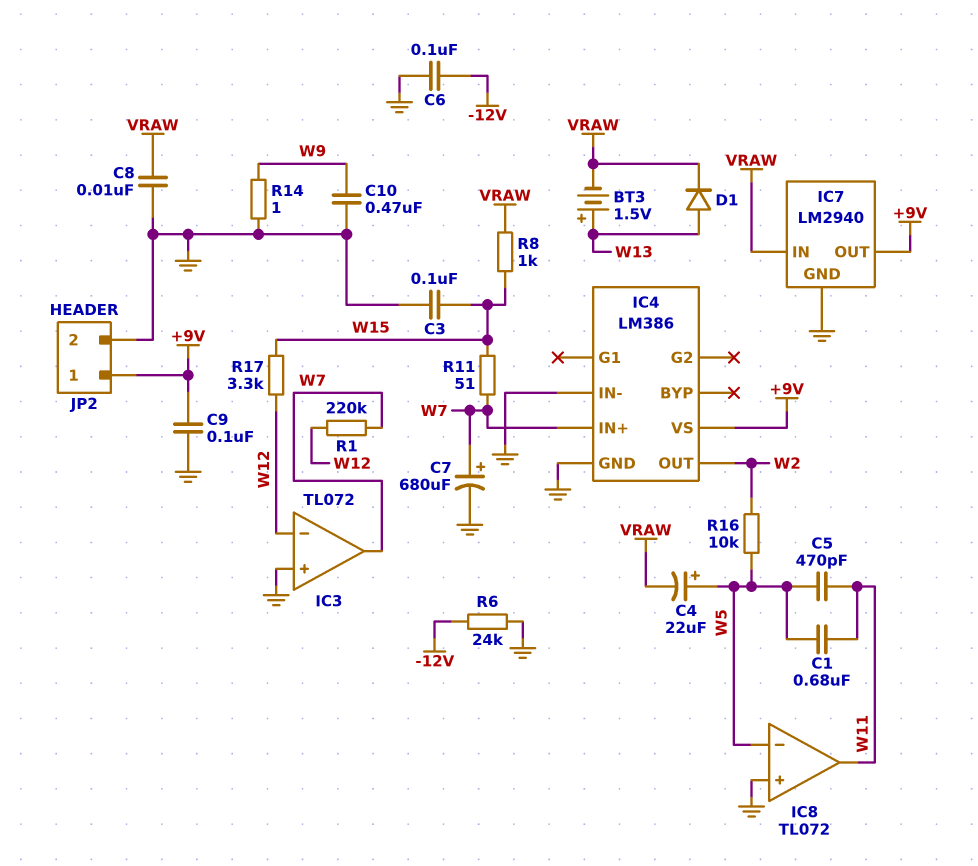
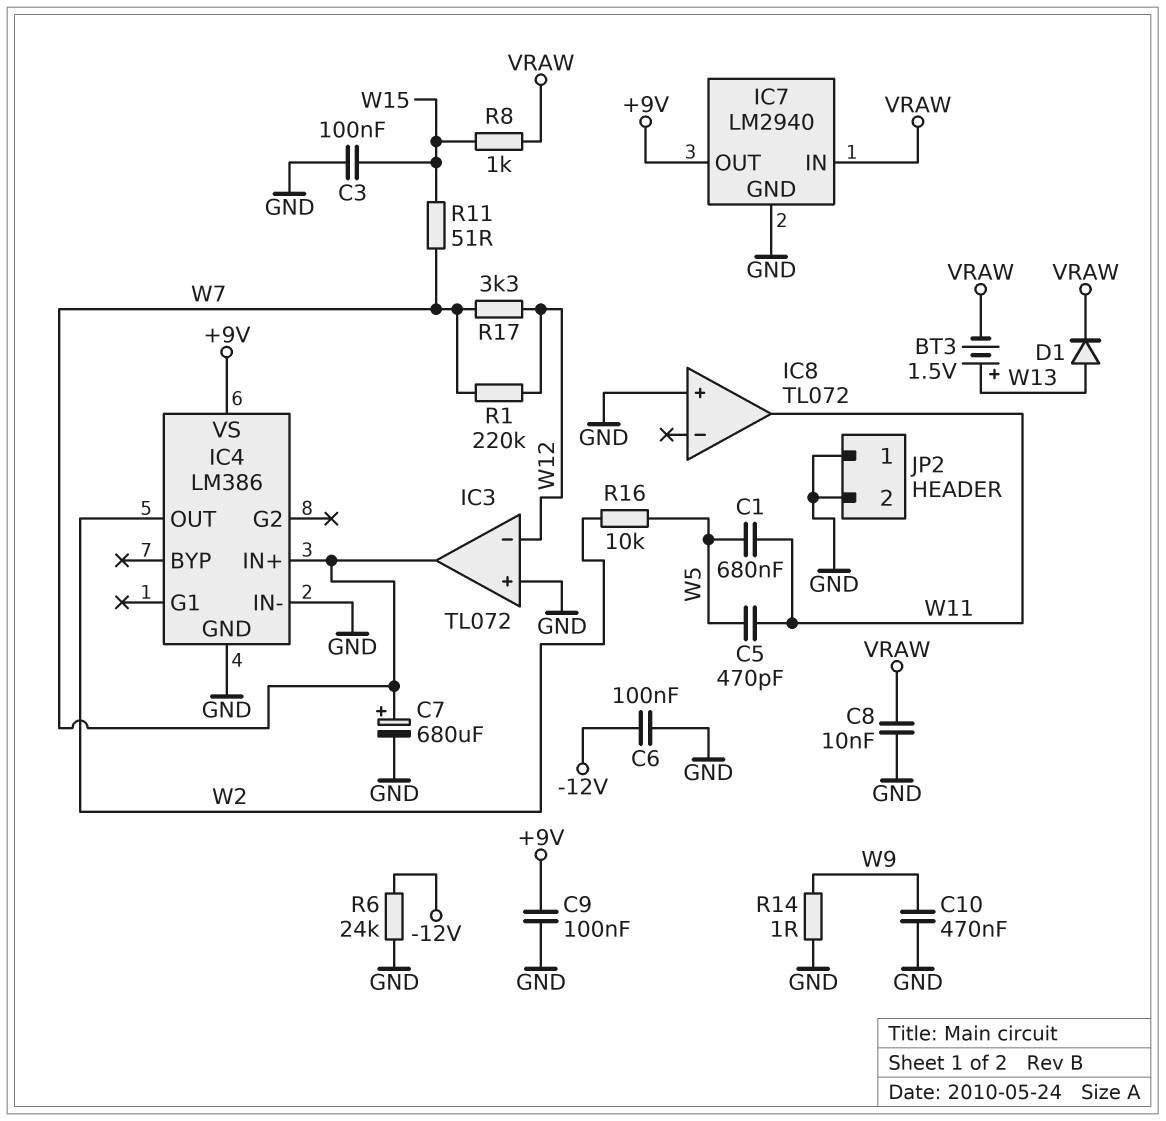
C4: 22uF (plus W5, minus VRAW) -> none
IC8 pin in-: W5 -> none
JP2 pin 1: +9V -> GND
R17: 3.3k (W12, W15) -> 3.3k (W7, W12)

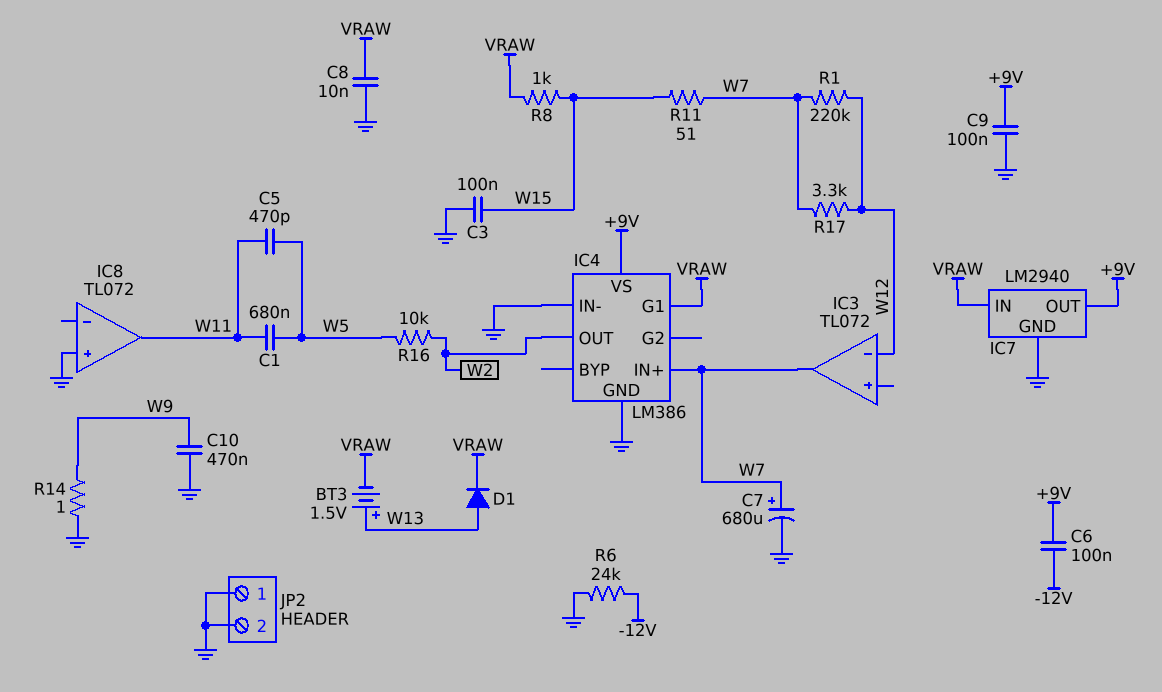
C6: 100nF (-12V, GND) -> 100nF (+9V, -12V)
IC3 pin in+: GND -> none
IC4 pin G1: none -> VRAW

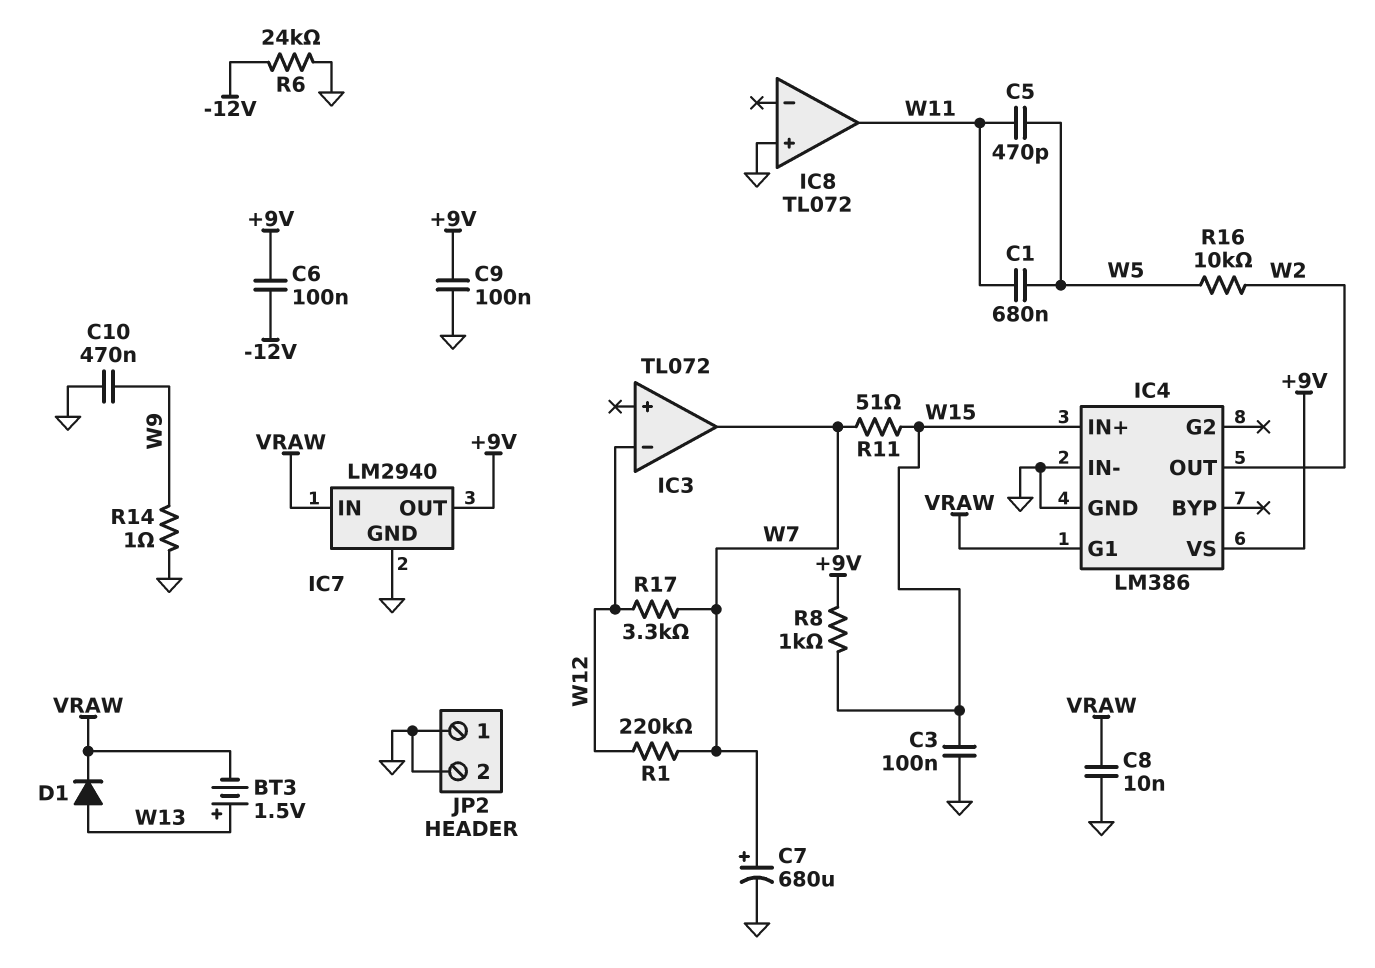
IC4 pin IN+: W7 -> W15
R8: 1k (VRAW, W15) -> 1k (+9V, W15)

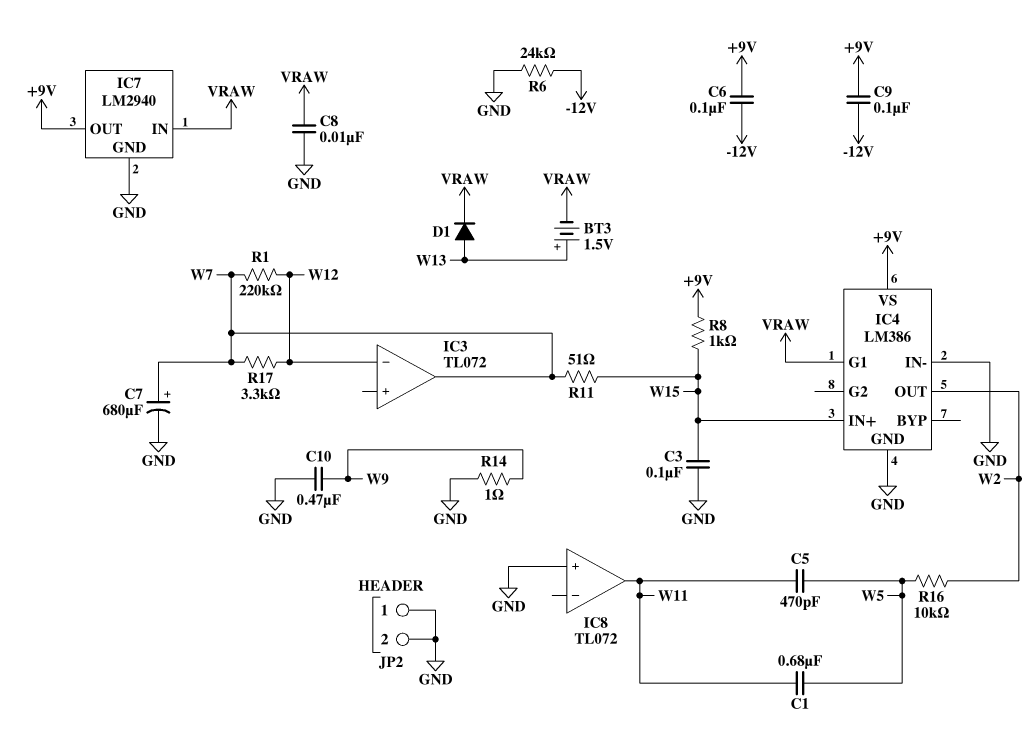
C9: 100nF (+9V, GND) -> 100nF (+9V, -12V)

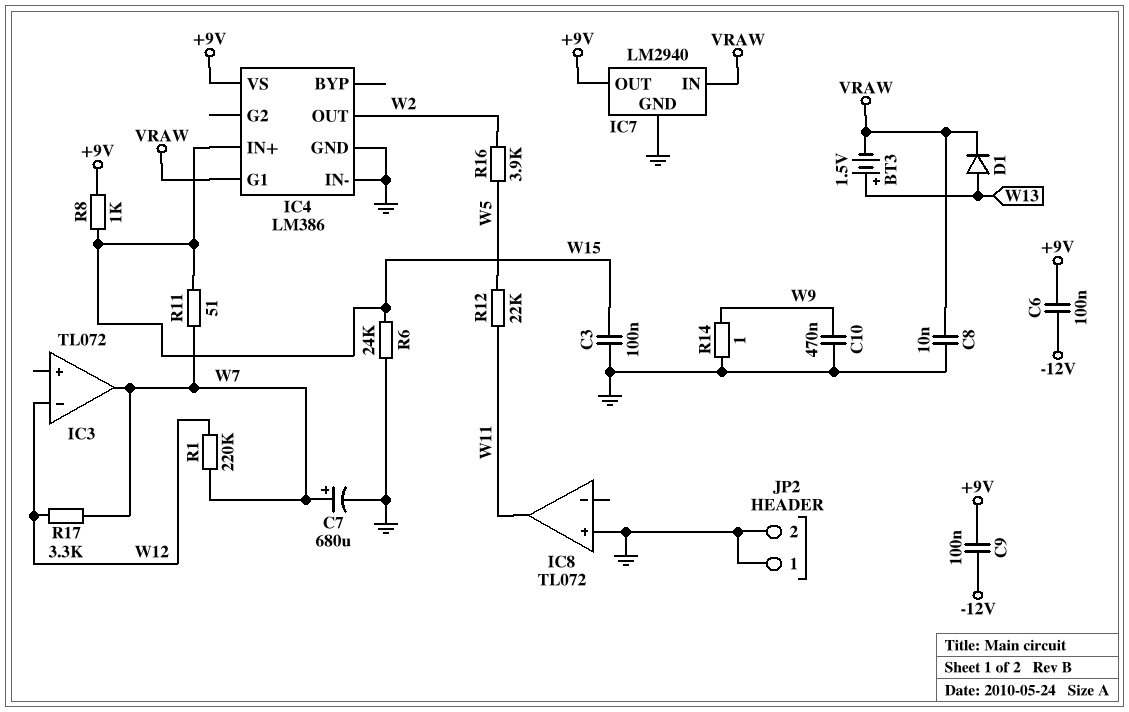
C1: 680nF (W5, W11) -> none
C5: 470pF (W5, W11) -> none
R6: 24k (-12V, GND) -> 24k (GND, W15)
R12: none -> 22k (W5, W11)
R16: 10k (W2, W5) -> 3.9k (W2, W5)

